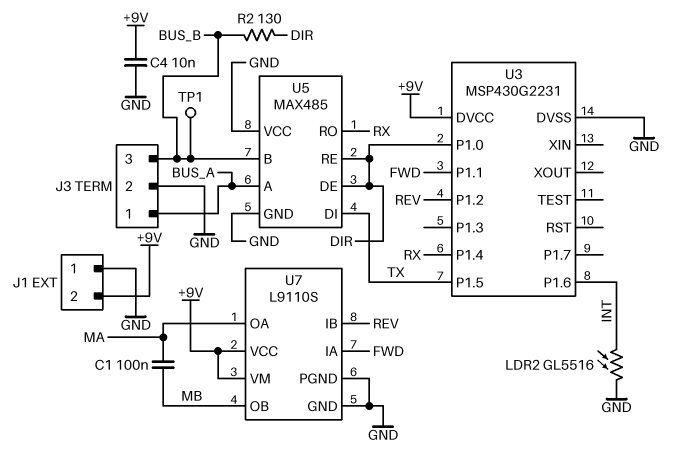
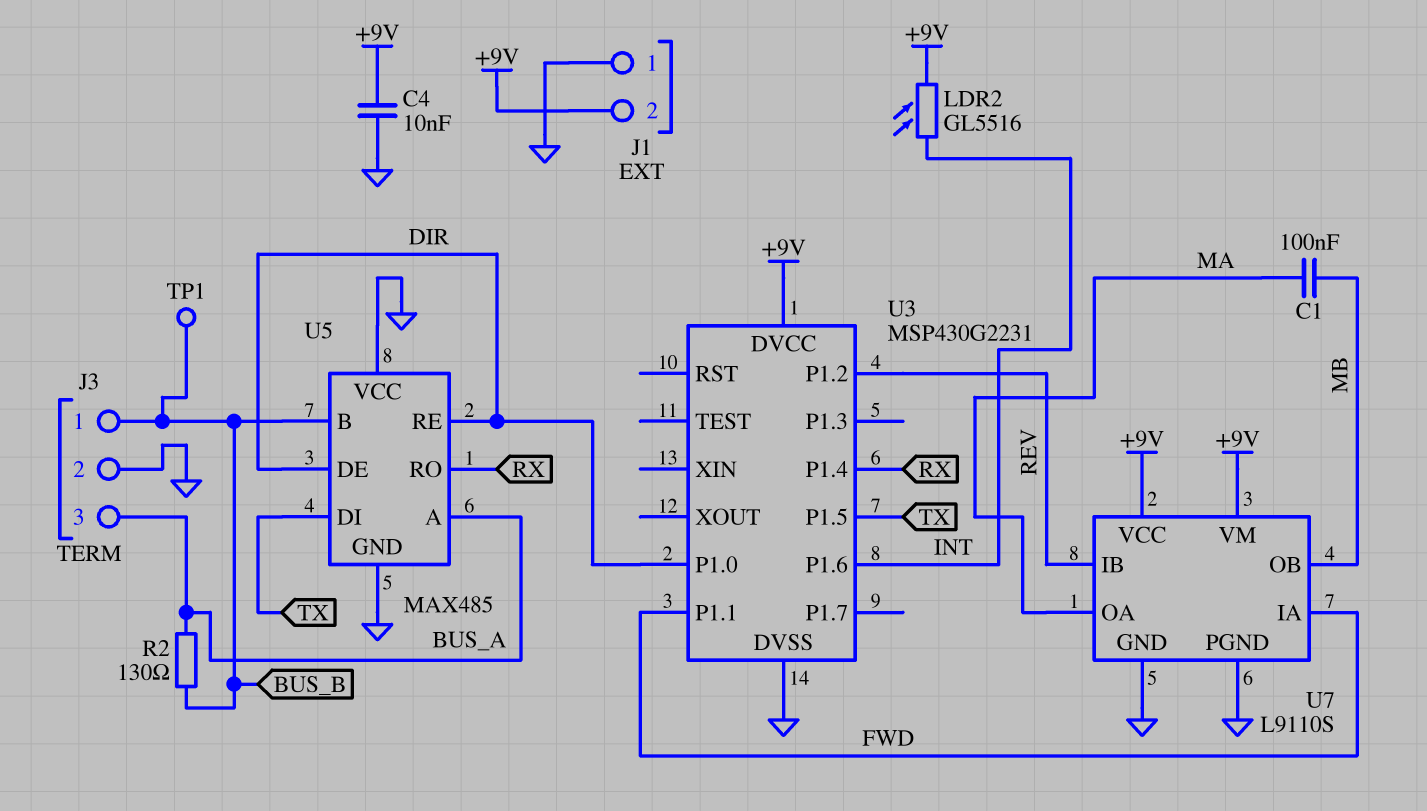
J3 pin 1: BUS_A -> BUS_B
J3 pin 3: BUS_B -> BUS_A
LDR2: GL5516 (GND, INT) -> GL5516 (+9V, INT)
R2: 130 (BUS_B, DIR) -> 130 (BUS_A, BUS_B)

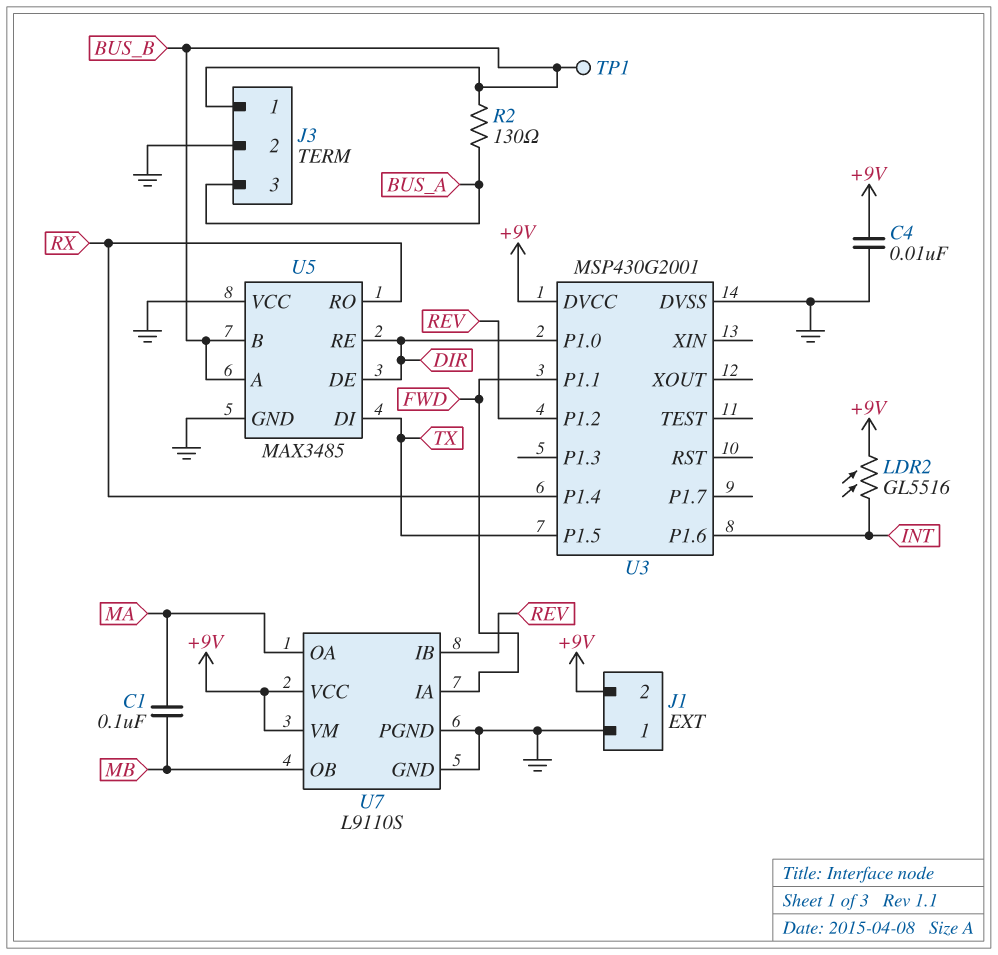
U3: MSP430G2231 -> MSP430G2001
U5: MAX485 -> MAX3485
U5 pin A: BUS_A -> BUS_B

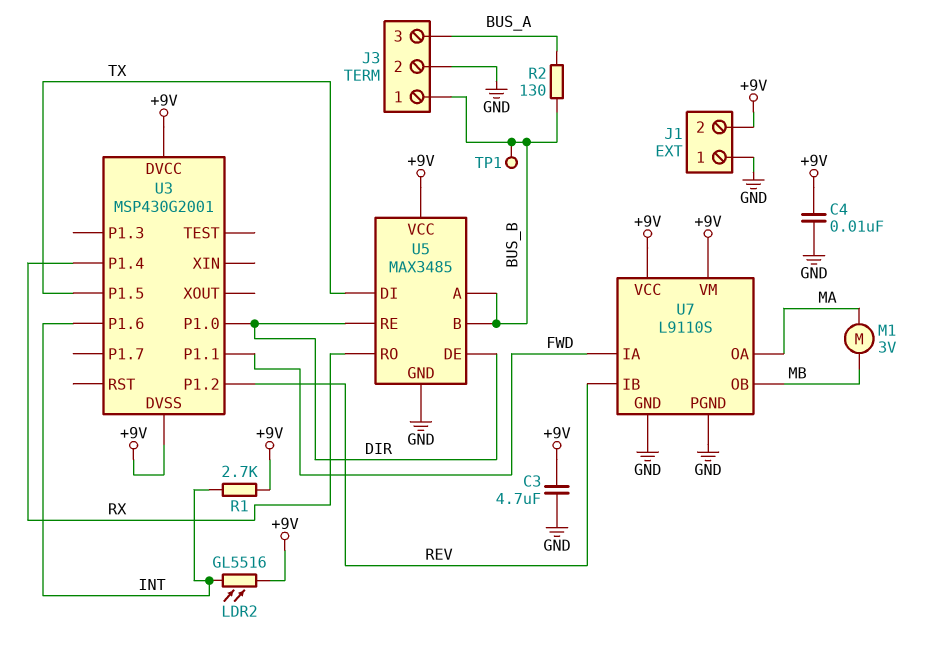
C1: 100nF (MA, MB) -> none
C3: none -> 4.7uF (+9V, GND)
M1: none -> motor 3V (MA, MB)
R1: none -> 2.7k (+9V, INT)
U3 pin DVSS: GND -> +9V
U5 pin VCC: GND -> +9V

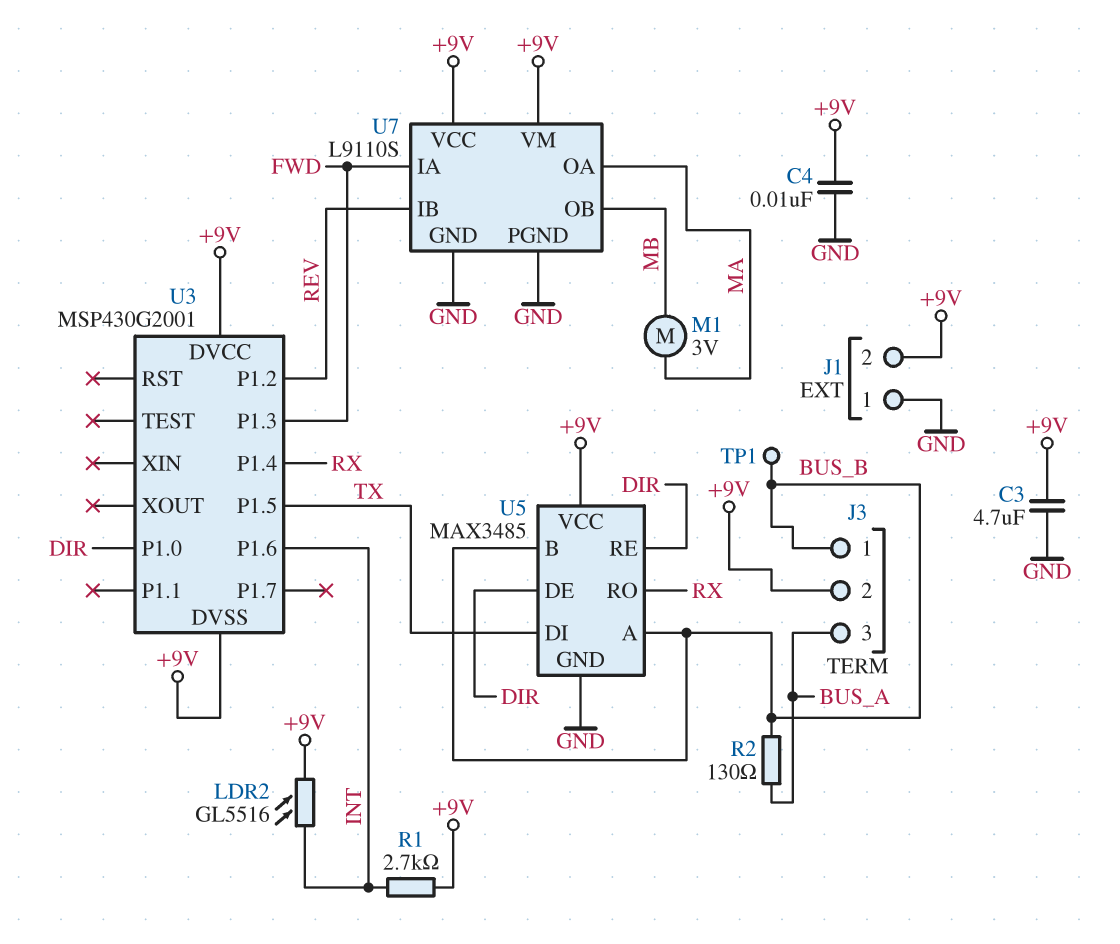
J3 pin 2: GND -> +9V
U3 pin P1.1: FWD -> none
U3 pin P1.3: none -> FWD

